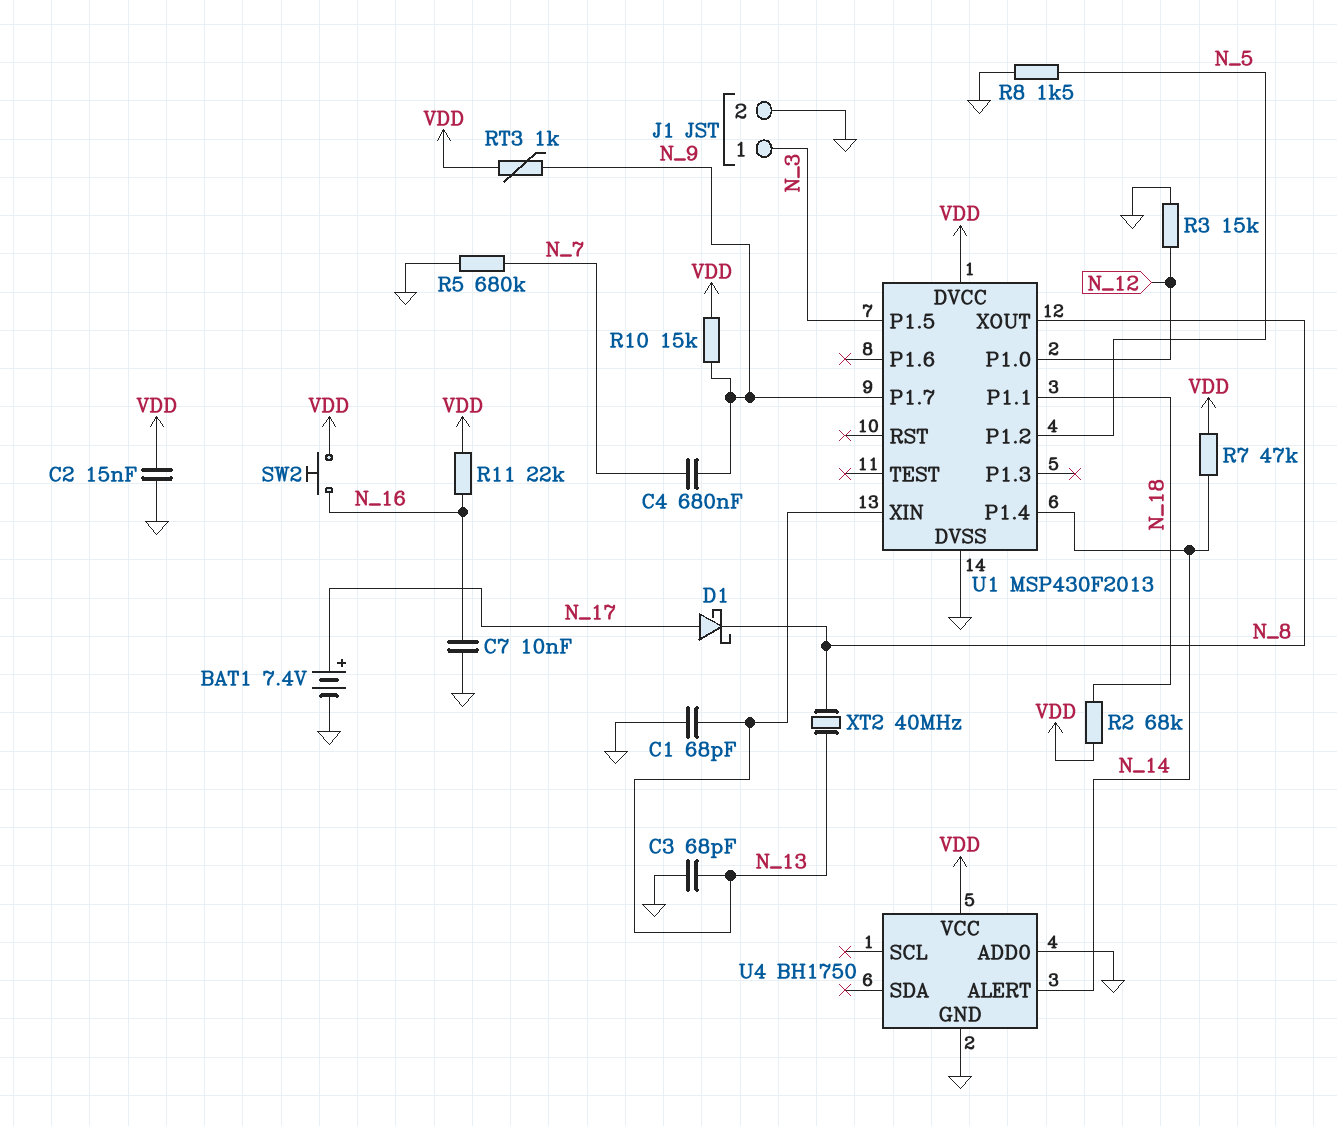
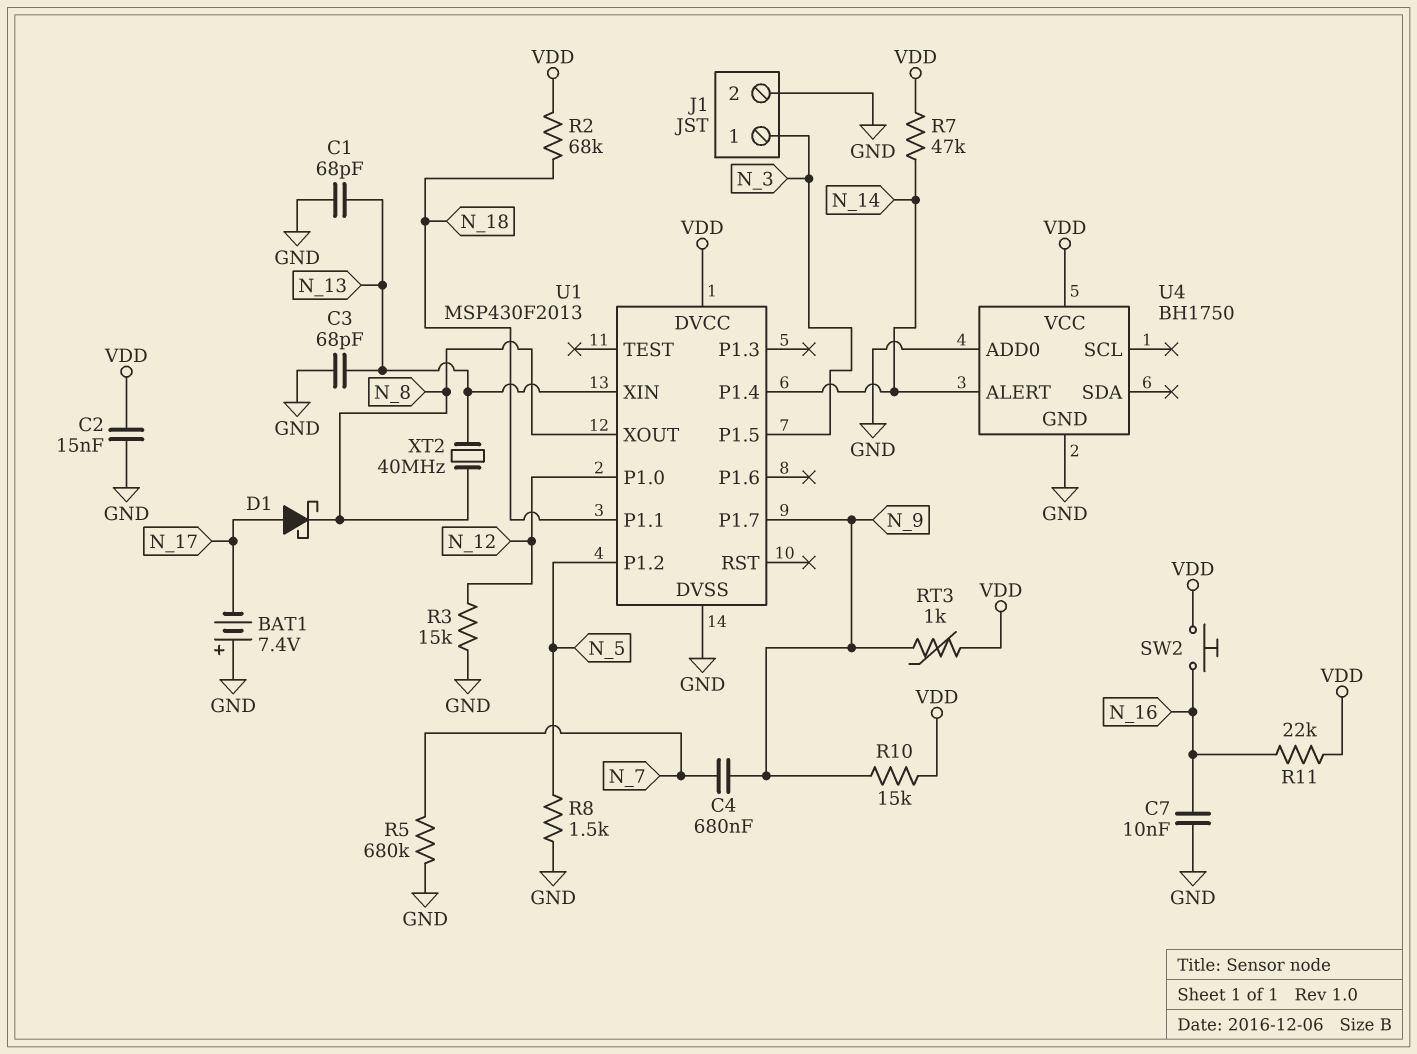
BAT1: 7.4V (plus N_17, minus GND) -> 7.4V (plus GND, minus N_17)

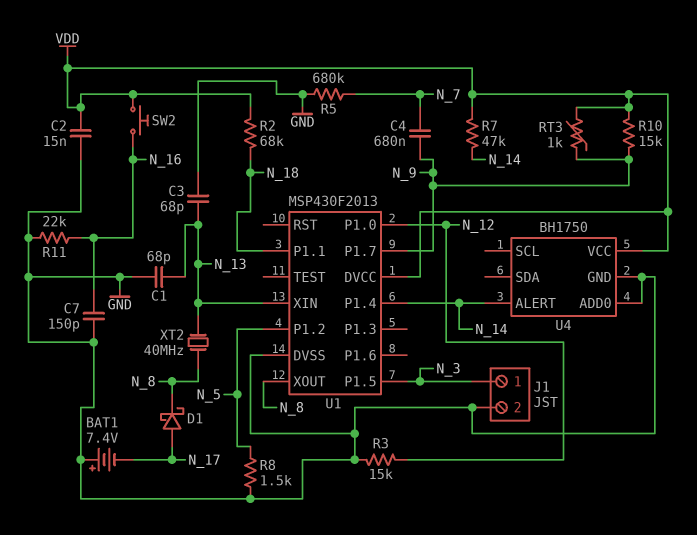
C7: 10nF (GND, N_16) -> 150pF (GND, N_16)
R11: 22k (N_16, VDD) -> 22k (GND, N_16)

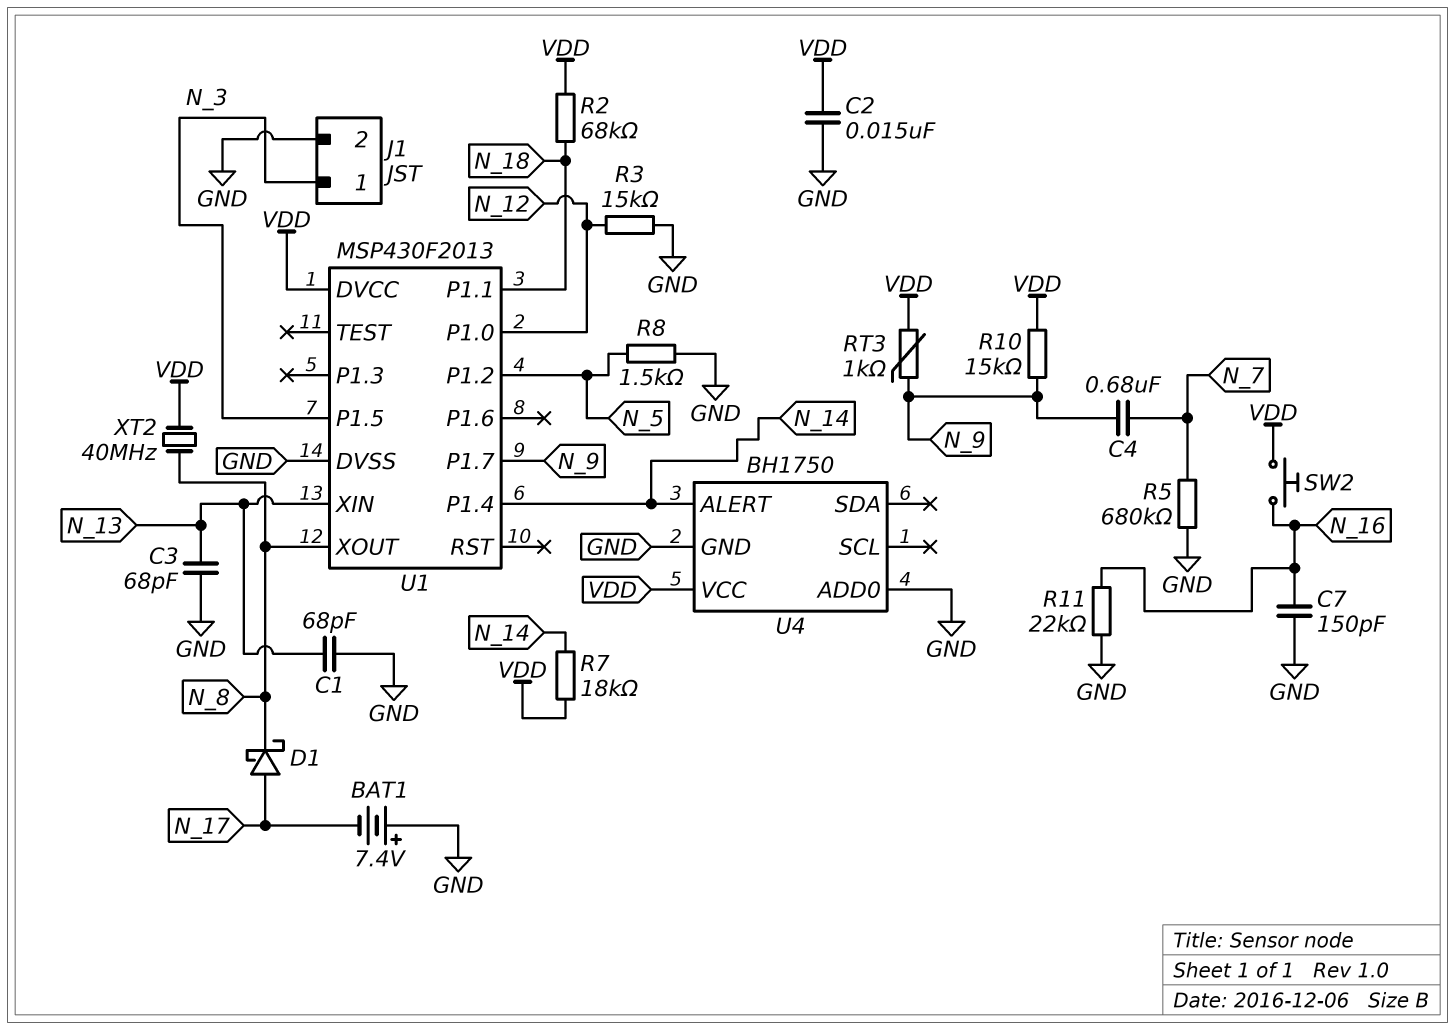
R7: 47k (N_14, VDD) -> 18k (N_14, VDD)
XT2: 40MHz (N_8, N_13) -> 40MHz (N_8, VDD)

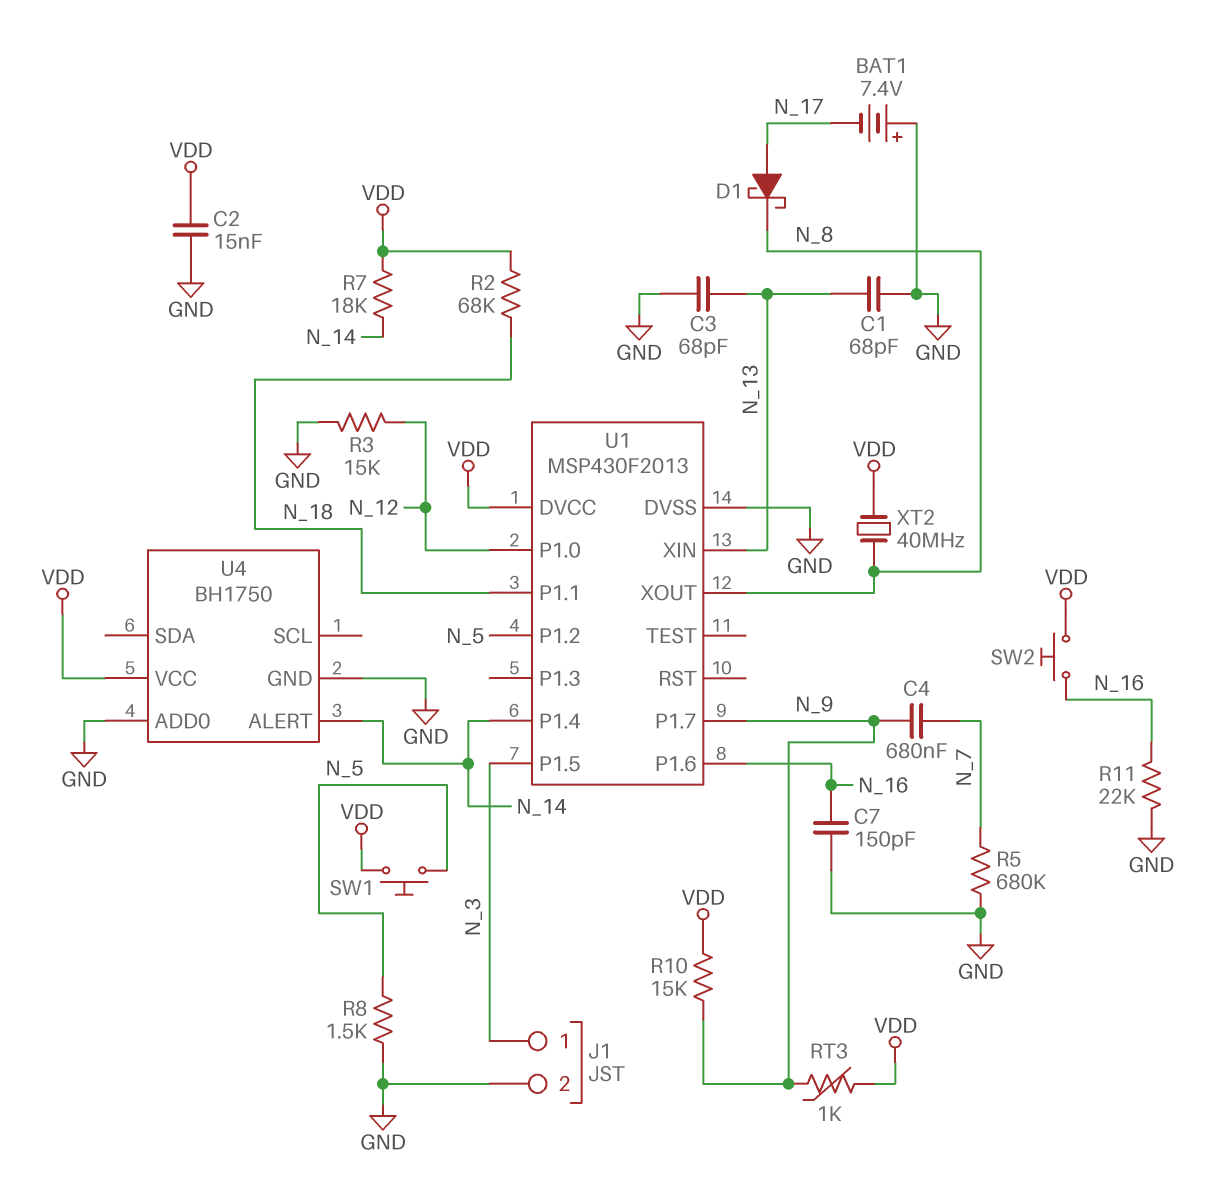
SW1: none -> button (N_5, VDD)
U1 pin P1.6: none -> N_16

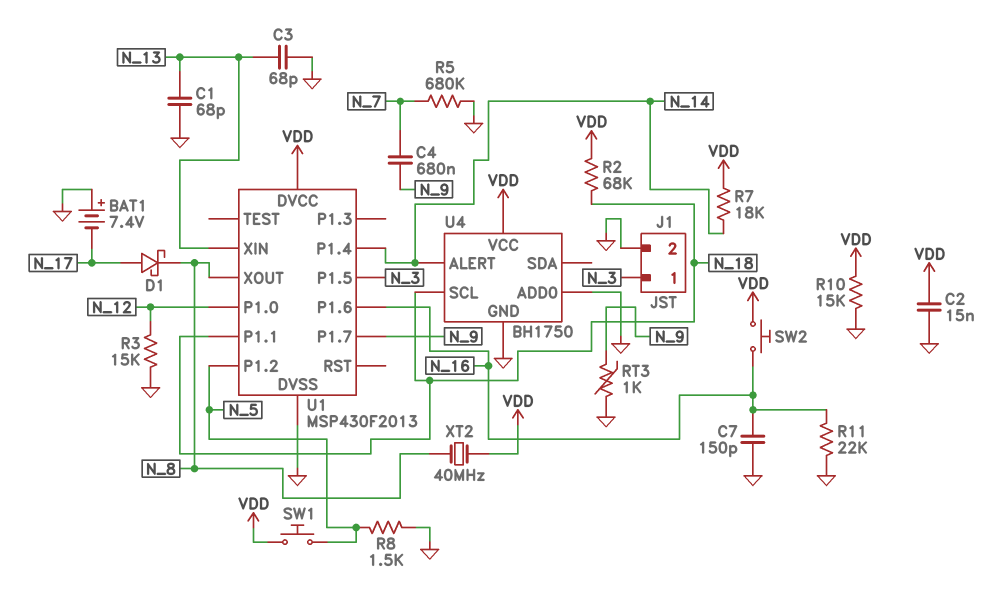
R10: 15k (N_9, VDD) -> 15k (GND, VDD)
RT3: 1k (N_9, VDD) -> 1k (GND, N_9)
U4 pin SCL: none -> N_18

